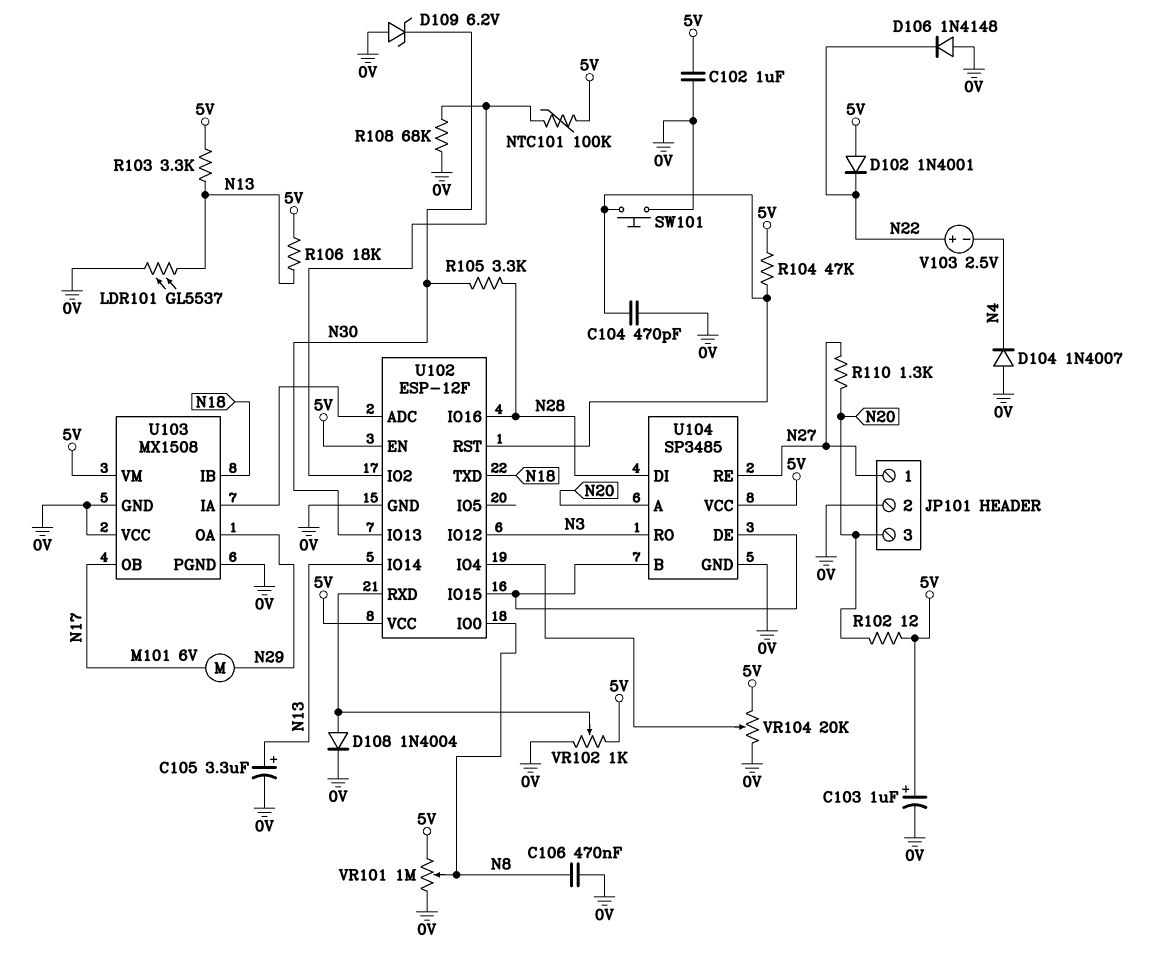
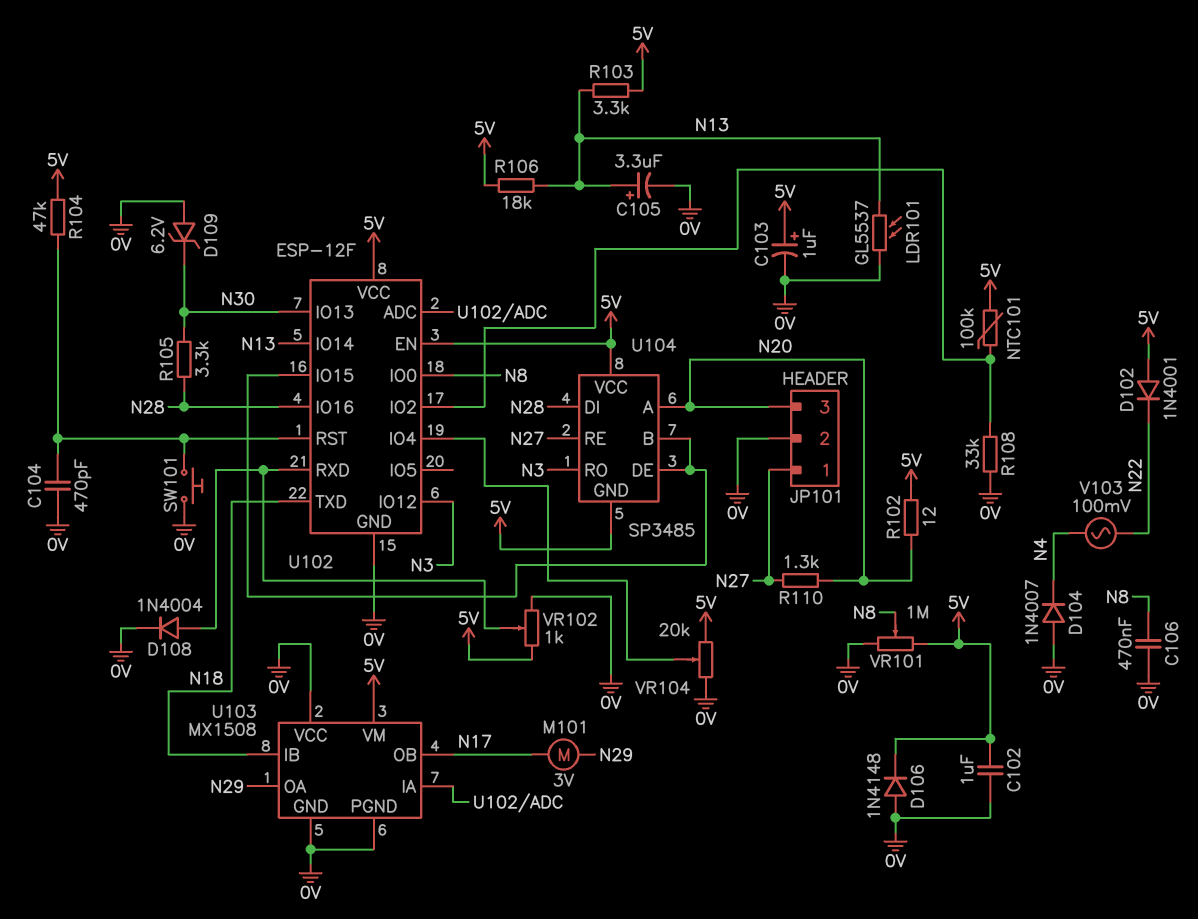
D106: diode 1N4148 (A 0V, K N22) -> diode 1N4148 (A 0V, K 5V)
M101: motor 6V (N17, N29) -> motor 3V (N17, N29)
R108: 68k (0V, U102/IO2) -> 33k (0V, U102/IO2)
U104 pin GND: 0V -> 5V
V103: 2.5V (plus N22, minus N4) -> AC 100mV (N4, N22)

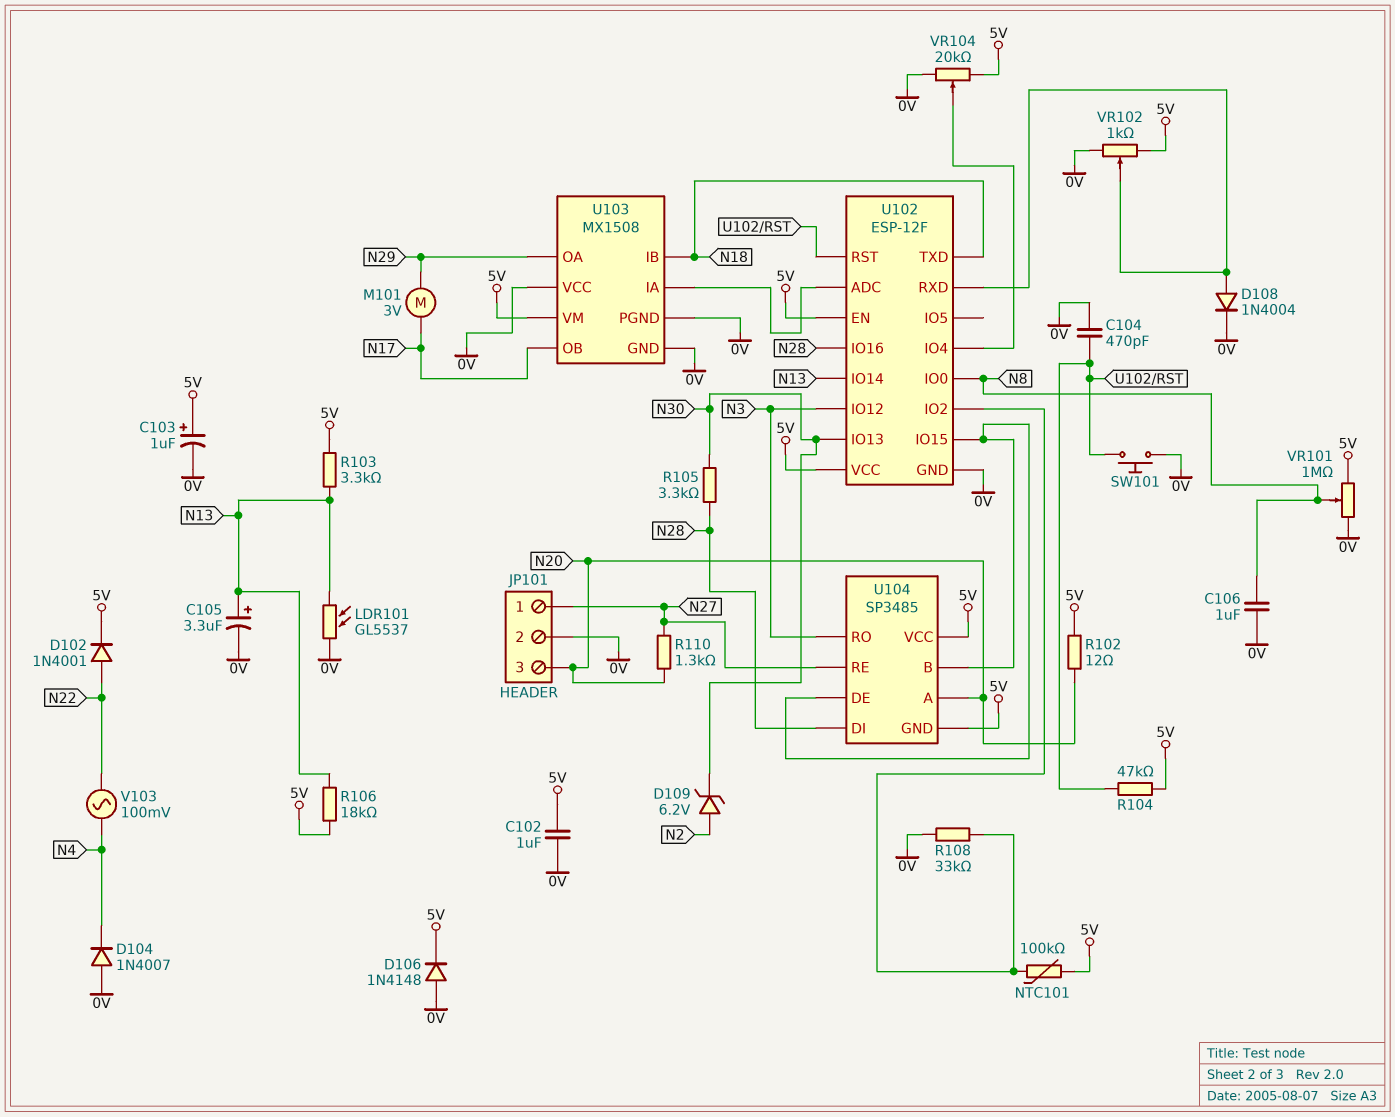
C106: 470nF (0V, N8) -> 1uF (0V, N8)
D102: diode 1N4001 (A 5V, K N22) -> diode 1N4001 (A N22, K 5V)
D109: zener 6.2V (A 0V, K N30) -> zener 6.2V (A N2, K N30)

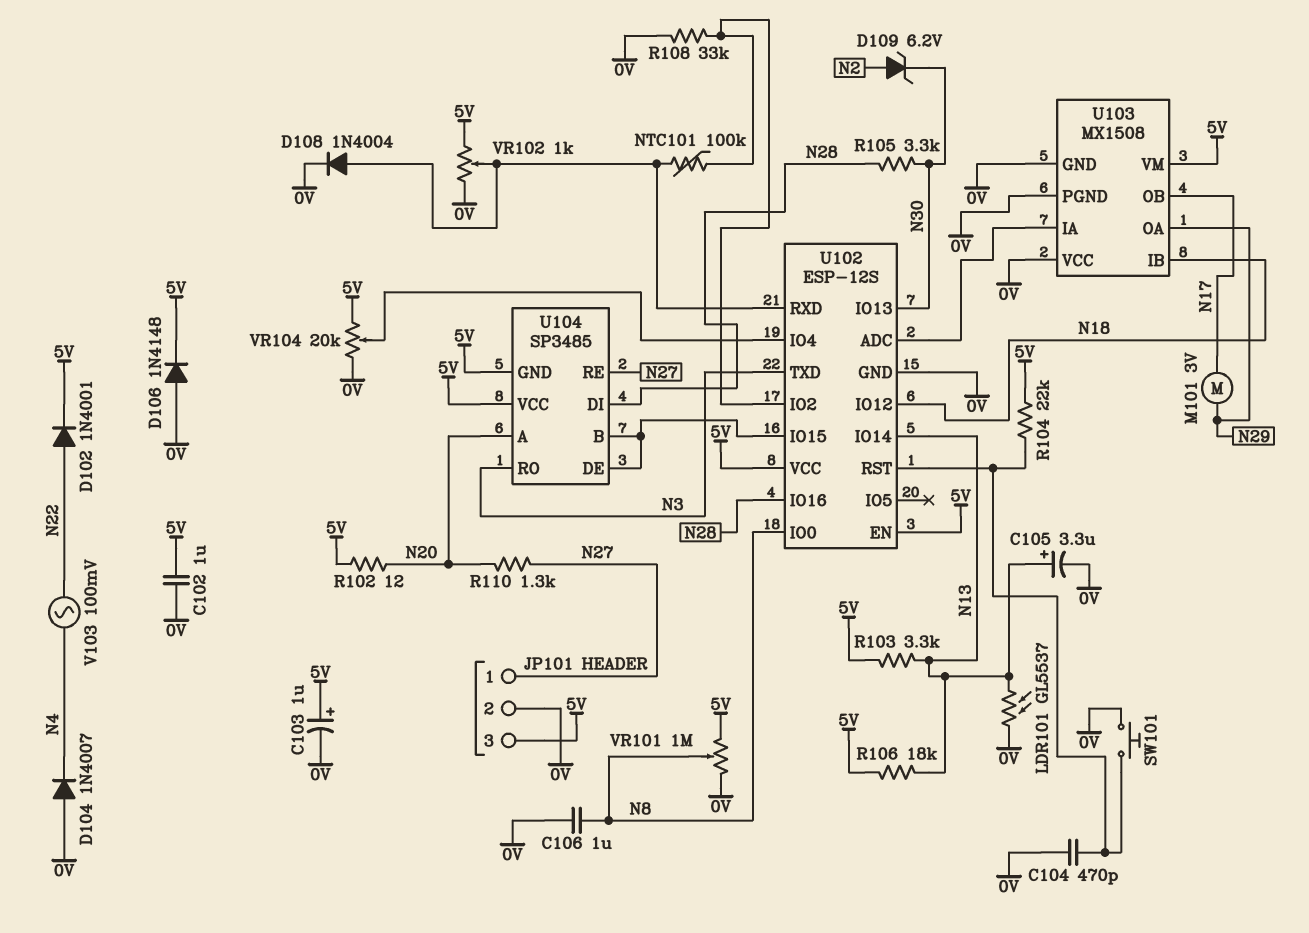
JP101 pin 3: N20 -> 5V
NTC101: 100k (5V, U102/IO2) -> 100k (U102/IO2, U102/RXD)
R104: 47k (5V, U102/RST) -> 22k (5V, U102/RST)
U102: ESP-12F -> ESP-12S
U102 pin IO12: N3 -> N18
U102 pin TXD: N18 -> N3

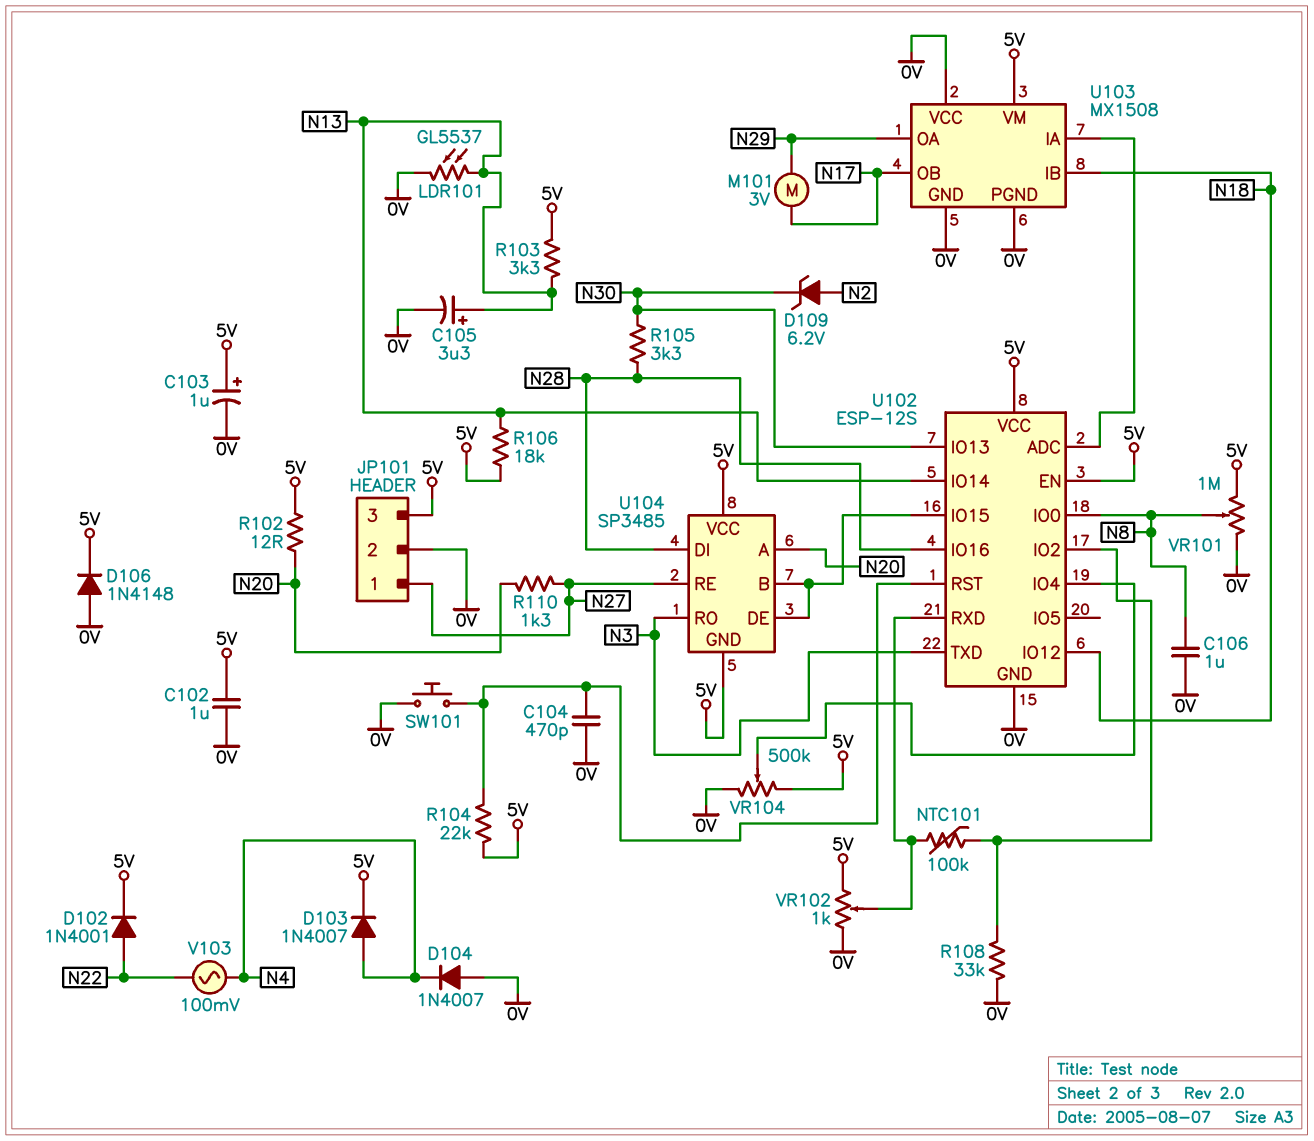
D103: none -> diode 1N4007 (A N4, K 5V)
D108: diode 1N4004 (A U102/RXD, K 0V) -> none
VR104: 20k (0V, 5V, wiper U102/IO4) -> 500k (0V, 5V, wiper U102/IO4)

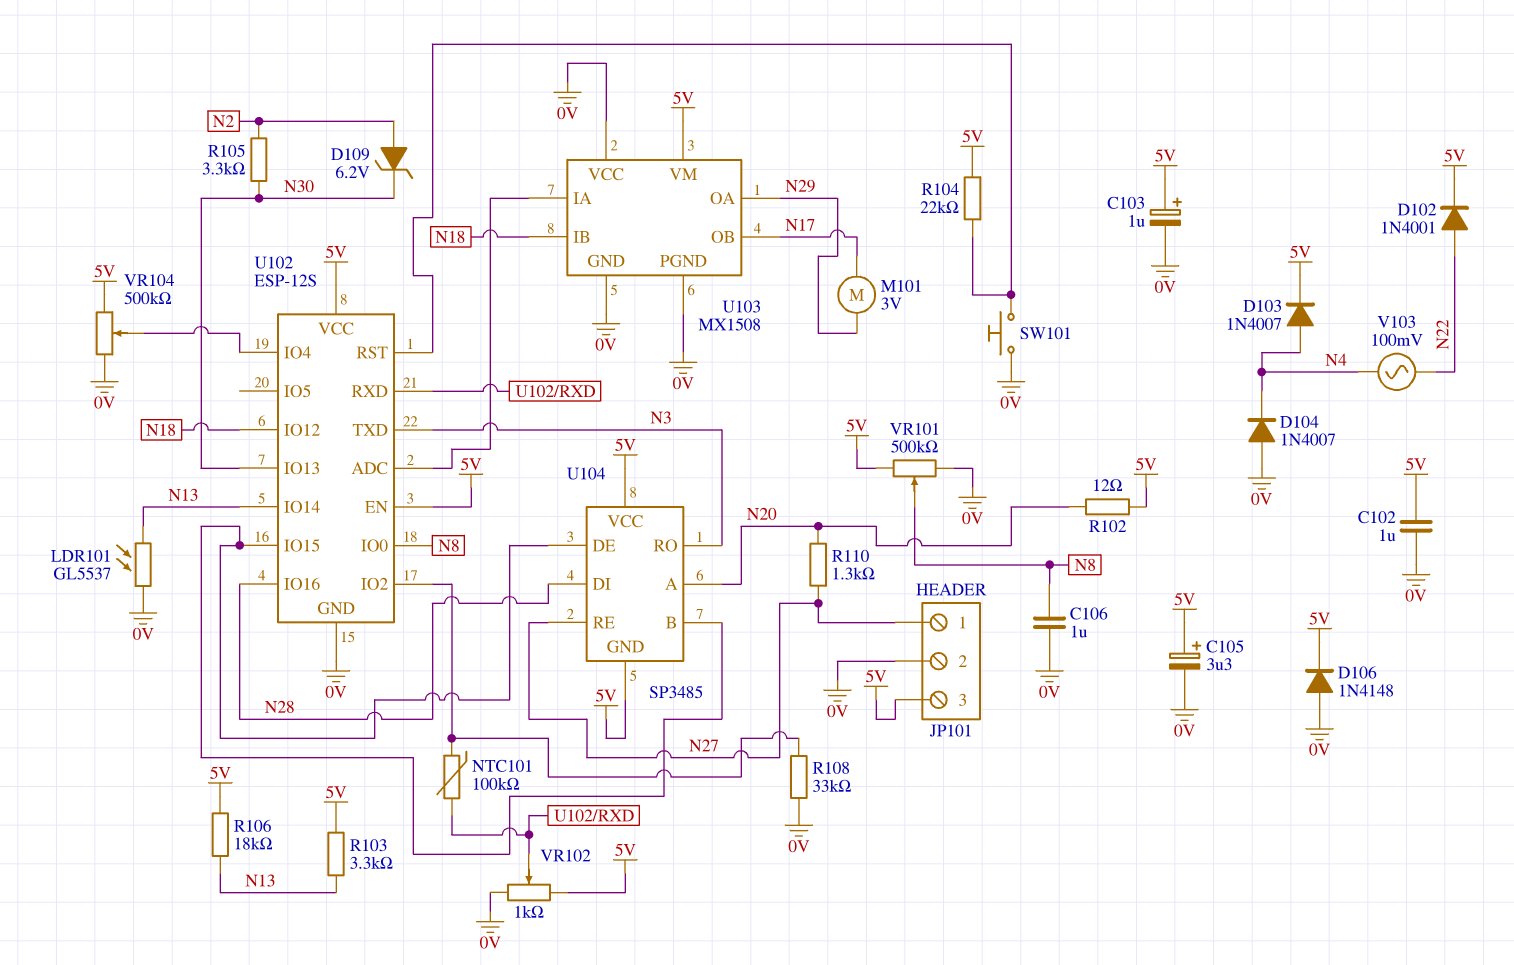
C104: 470pF (0V, U102/RST) -> none
C105: 3.3uF (plus N13, minus 0V) -> 3.3uF (plus 5V, minus 0V)
R105: 3.3k (N28, N30) -> 3.3k (N2, N30)
VR101: 1M (0V, 5V, wiper N8) -> 500k (0V, 5V, wiper N8)

